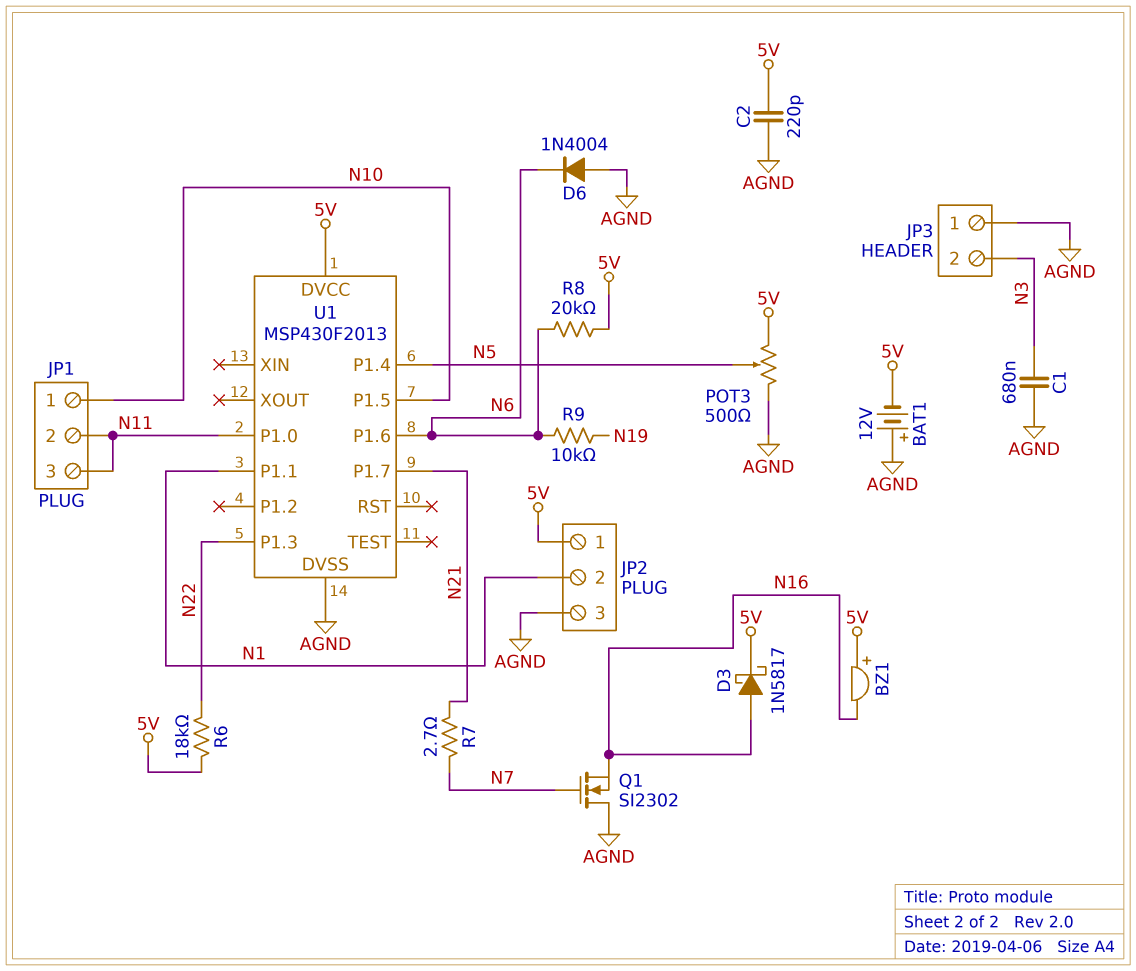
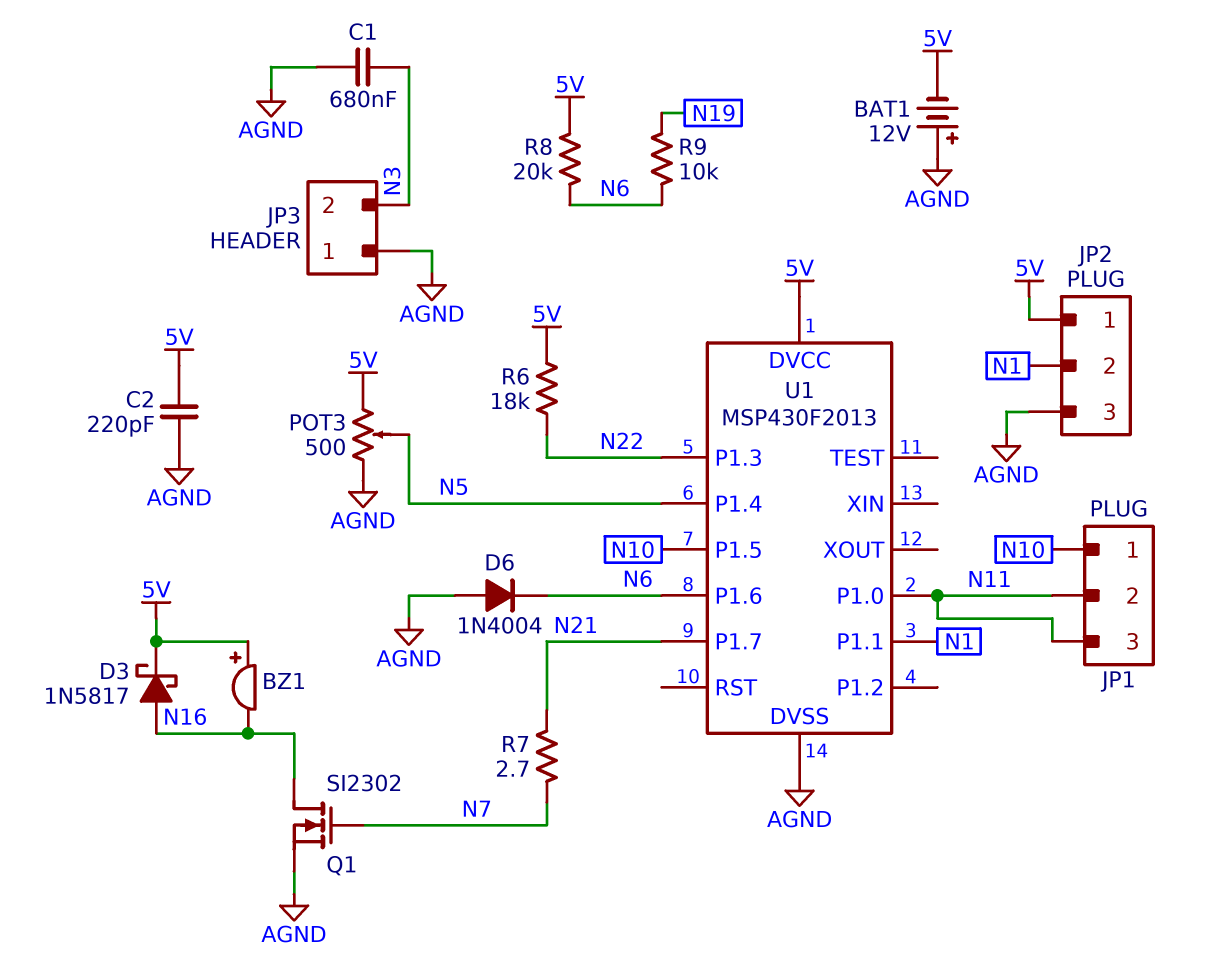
Q1: NMOS SI2302 (G N7, D AGND, S N16) -> NMOS SI2302 (G N7, D N16, S AGND)

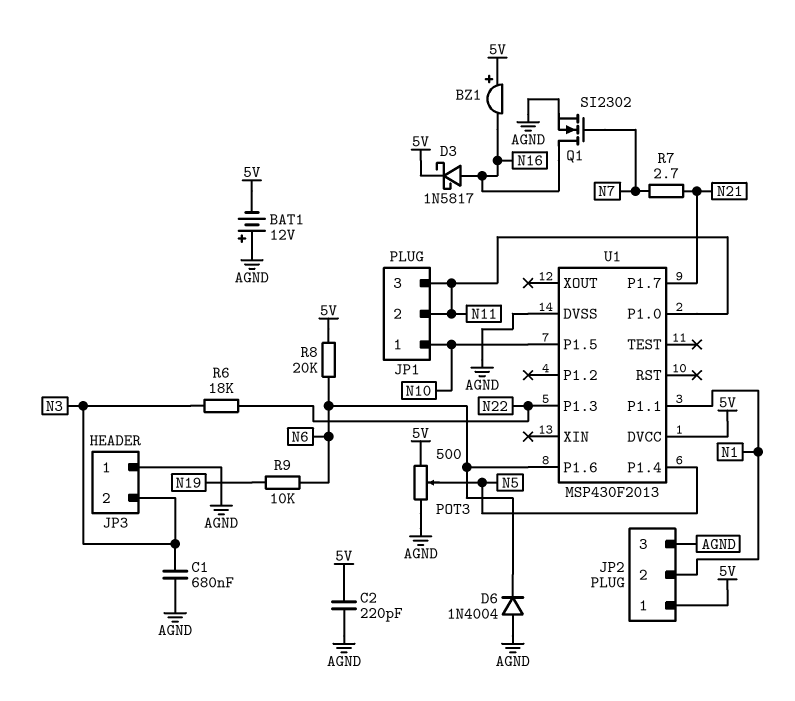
R6: 18k (5V, N22) -> 18k (N3, N22)

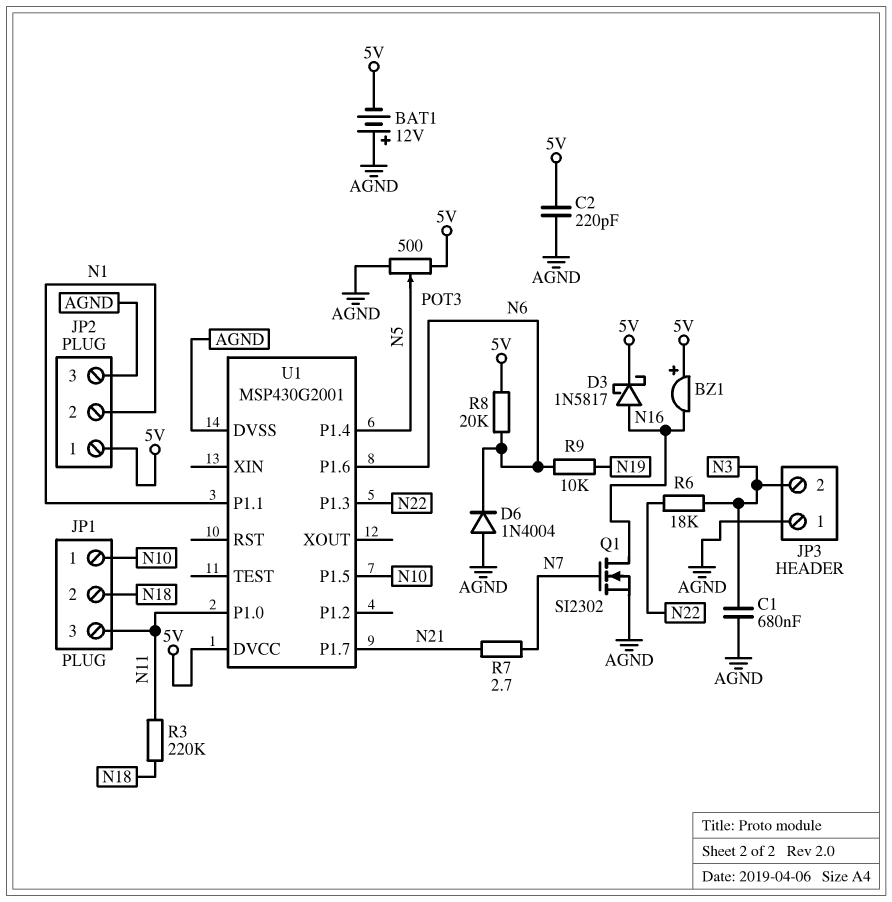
JP1 pin 2: N11 -> N18
R3: none -> 220k (N11, N18)
U1: MSP430F2013 -> MSP430G2001

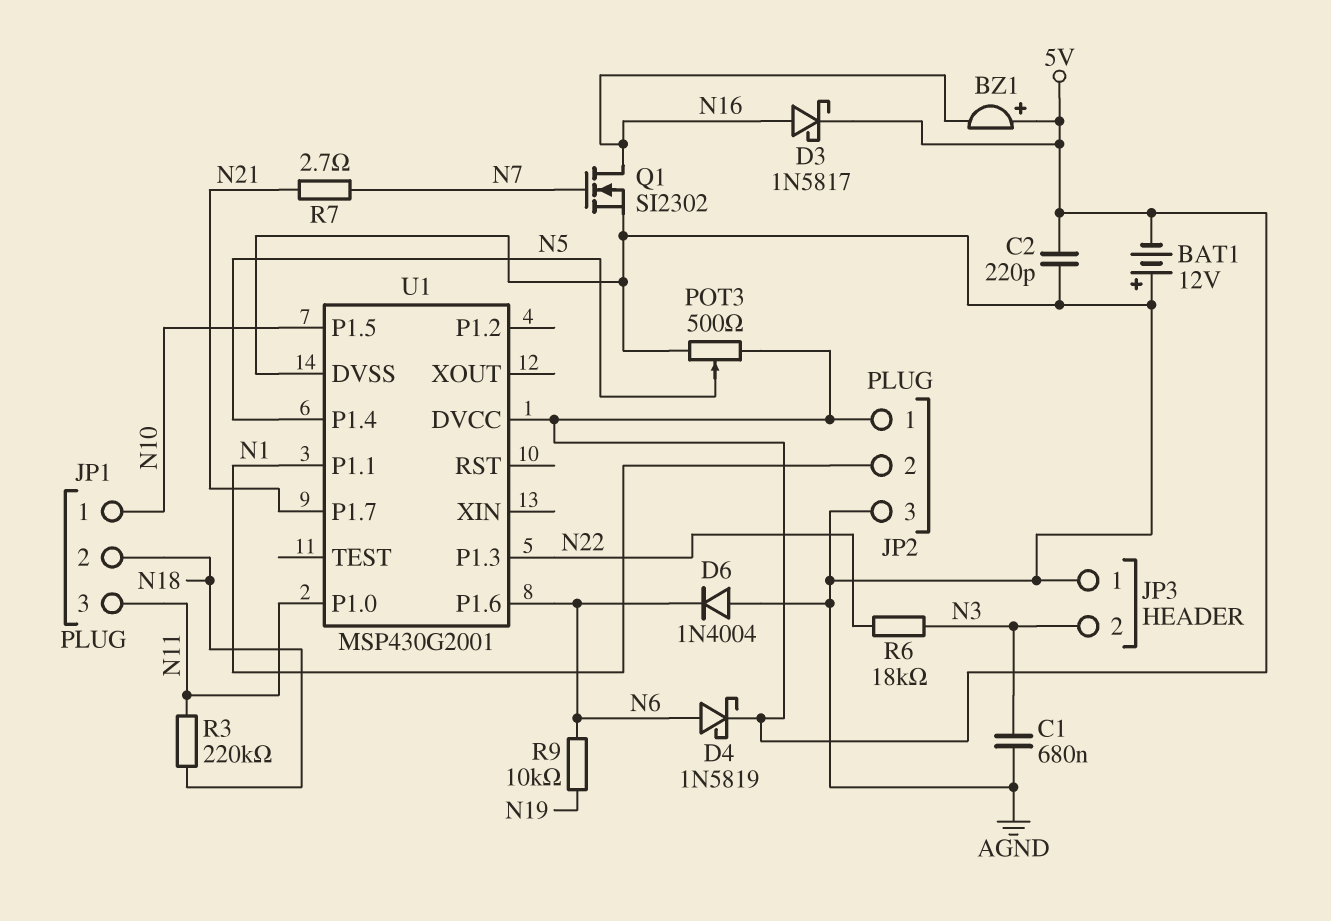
D4: none -> schottky 1N5819 (A N6, K 5V)
R8: 20k (5V, N6) -> none

